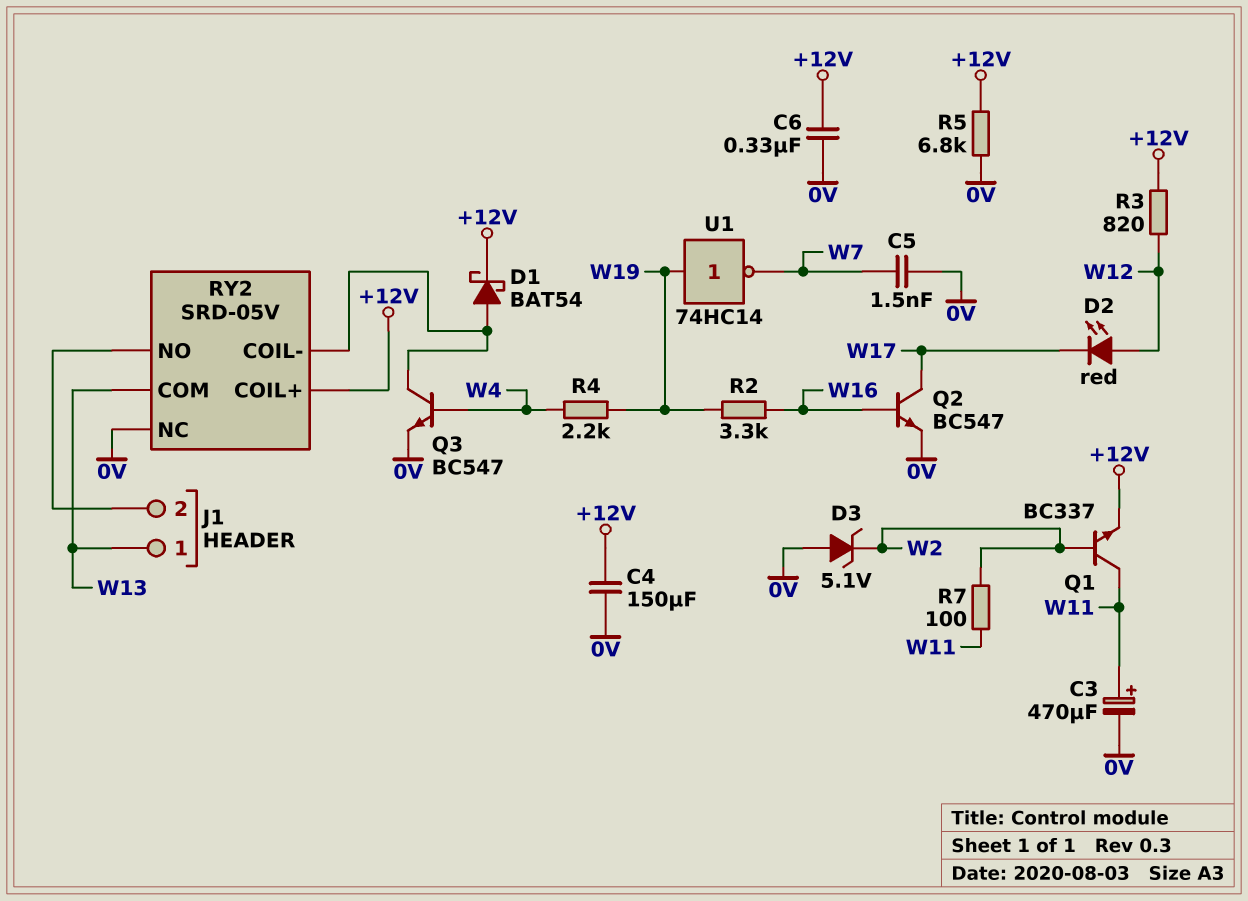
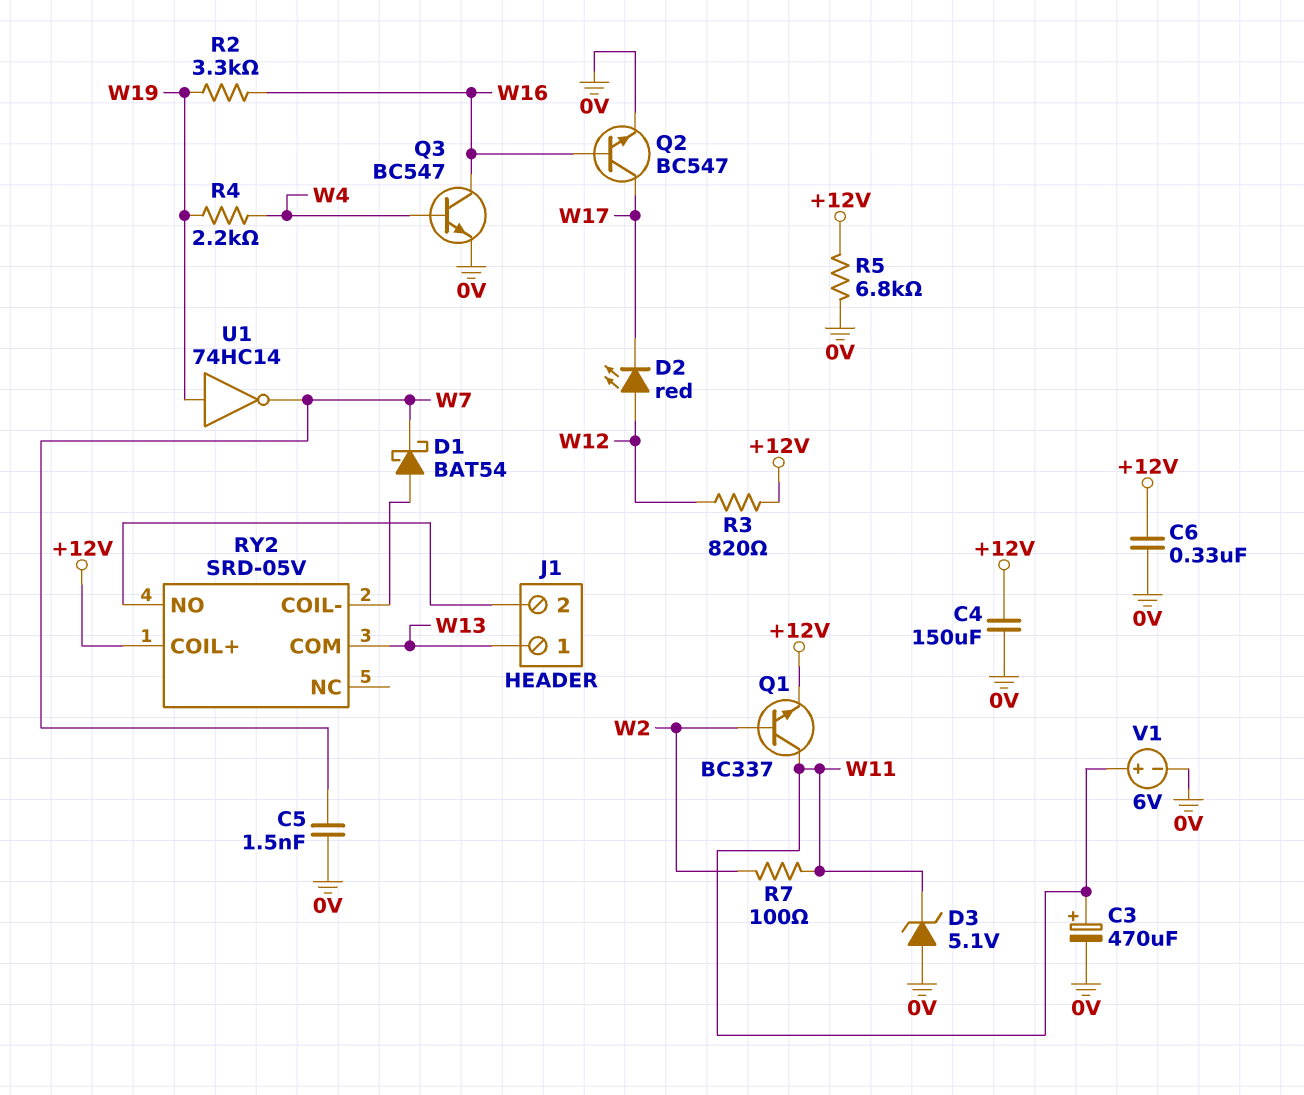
D1: schottky BAT54 (A RY2/COIL-, K +12V) -> schottky BAT54 (A RY2/COIL-, K W7)
D3: zener 5.1V (A 0V, K W2) -> zener 5.1V (A 0V, K W11)
Q3: NPN BC547 (B W4, C RY2/COIL-, E 0V) -> NPN BC547 (B W4, C W16, E 0V)
RY2 pin NC: 0V -> none
V1: none -> 6V (plus W11, minus 0V)

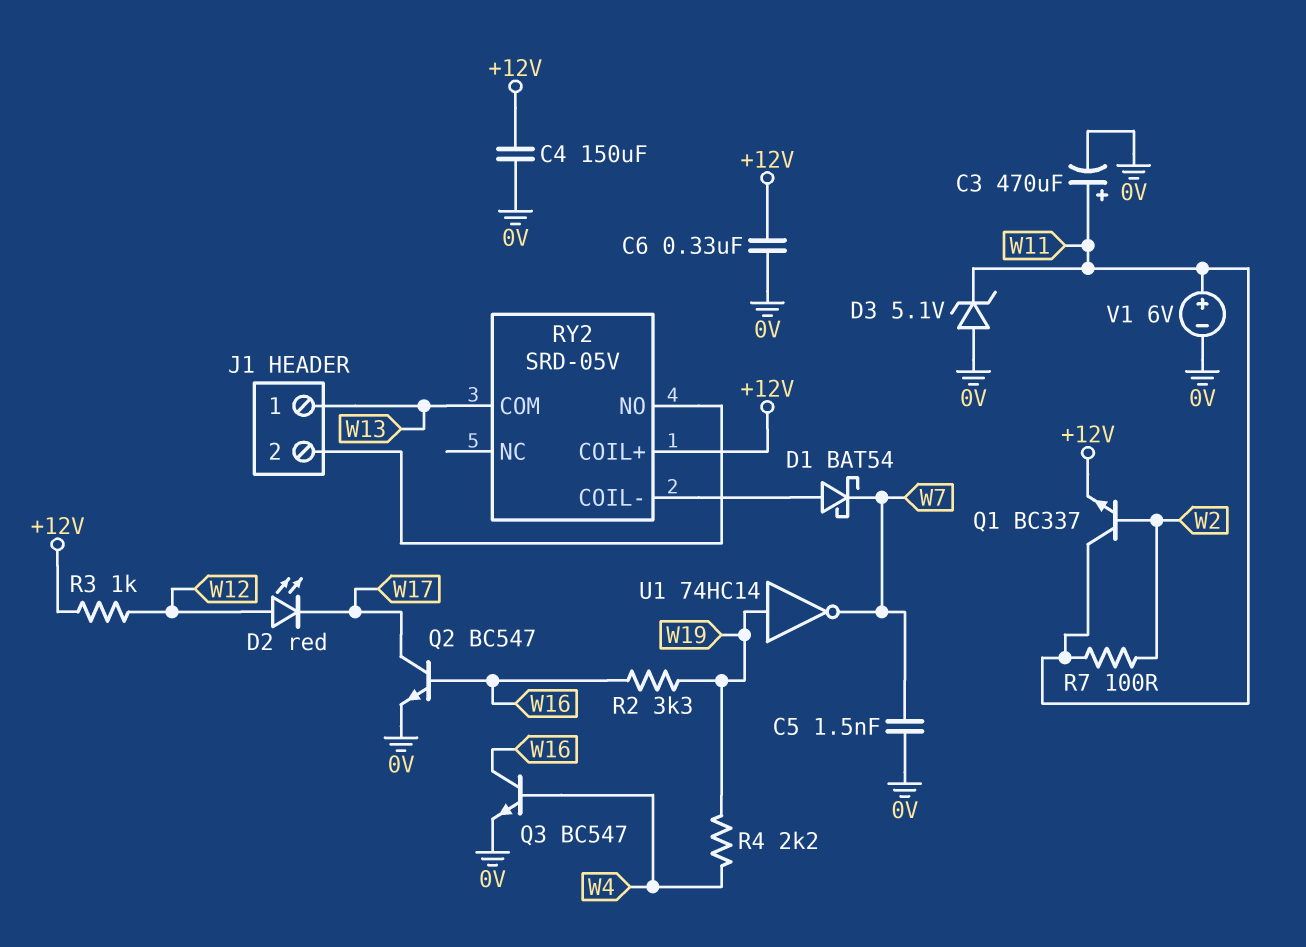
R3: 820 (+12V, W12) -> 1k (+12V, W12)
R5: 6.8k (+12V, 0V) -> none

